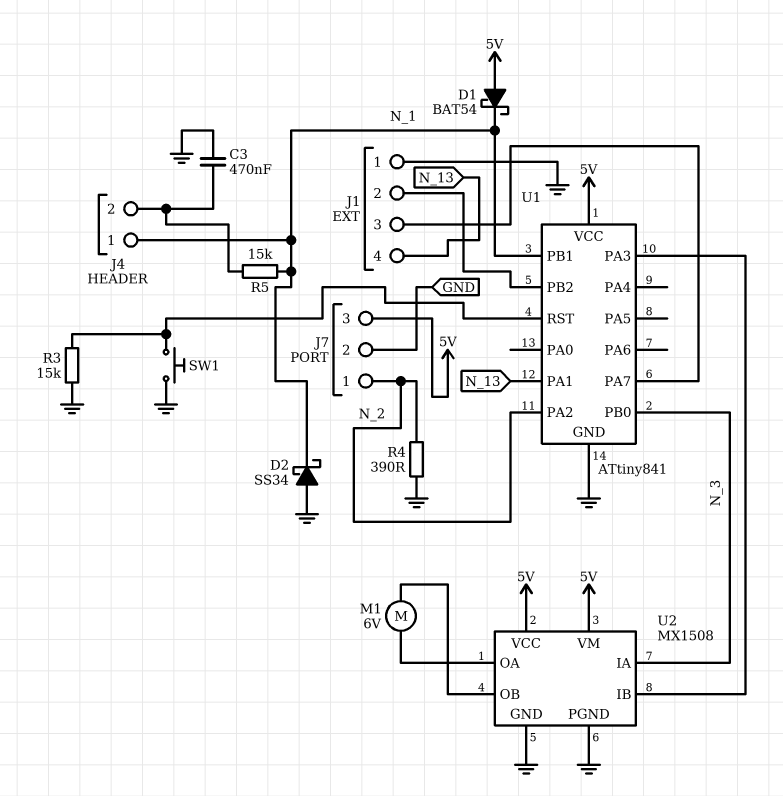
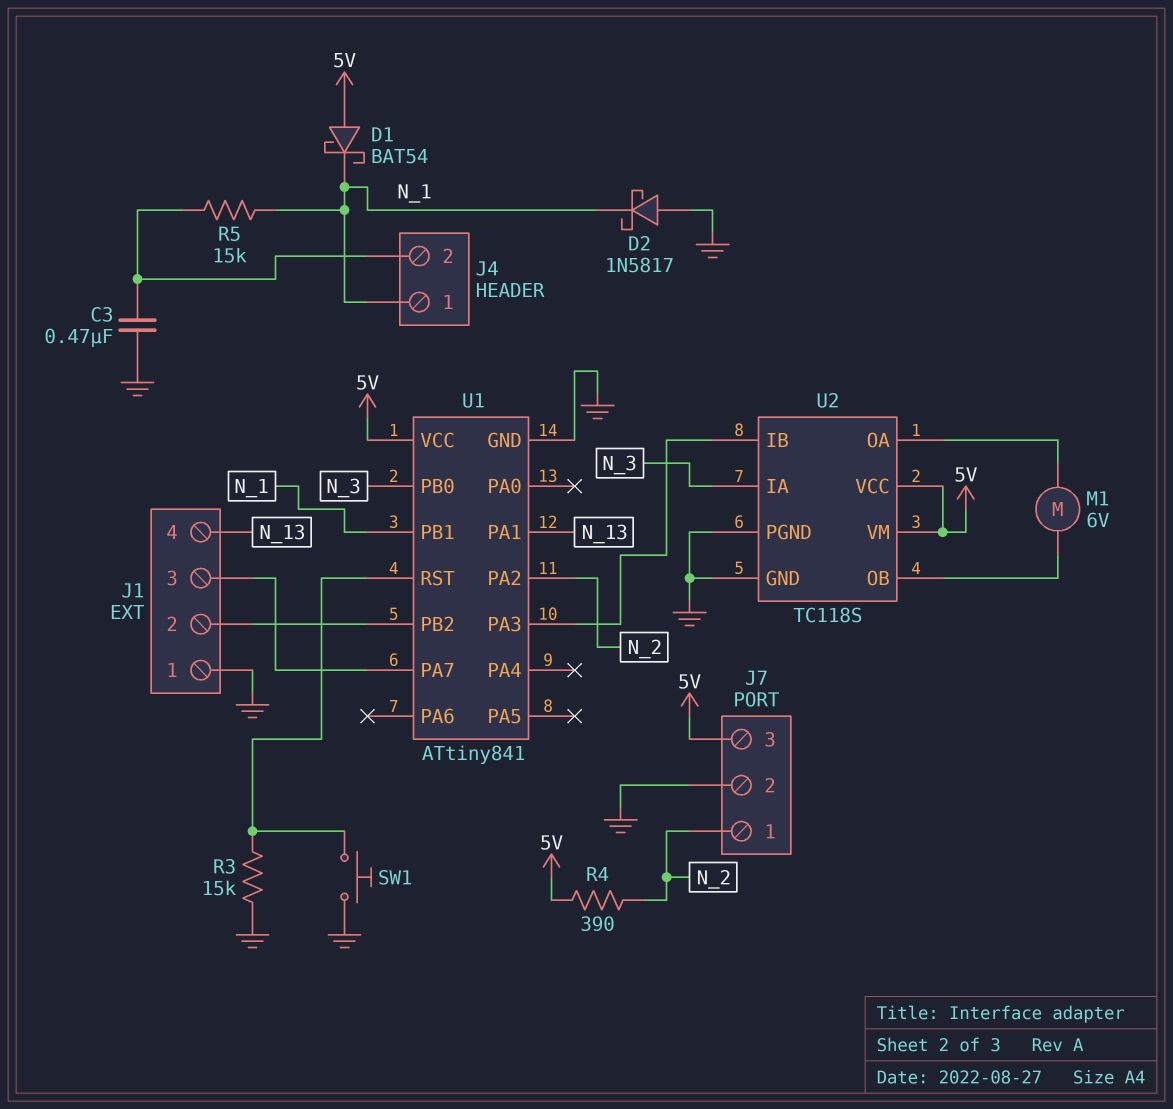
D2: schottky SS34 (A GND, K N_1) -> schottky 1N5817 (A GND, K N_1)
R4: 390 (GND, N_2) -> 390 (5V, N_2)
U2: MX1508 -> TC118S

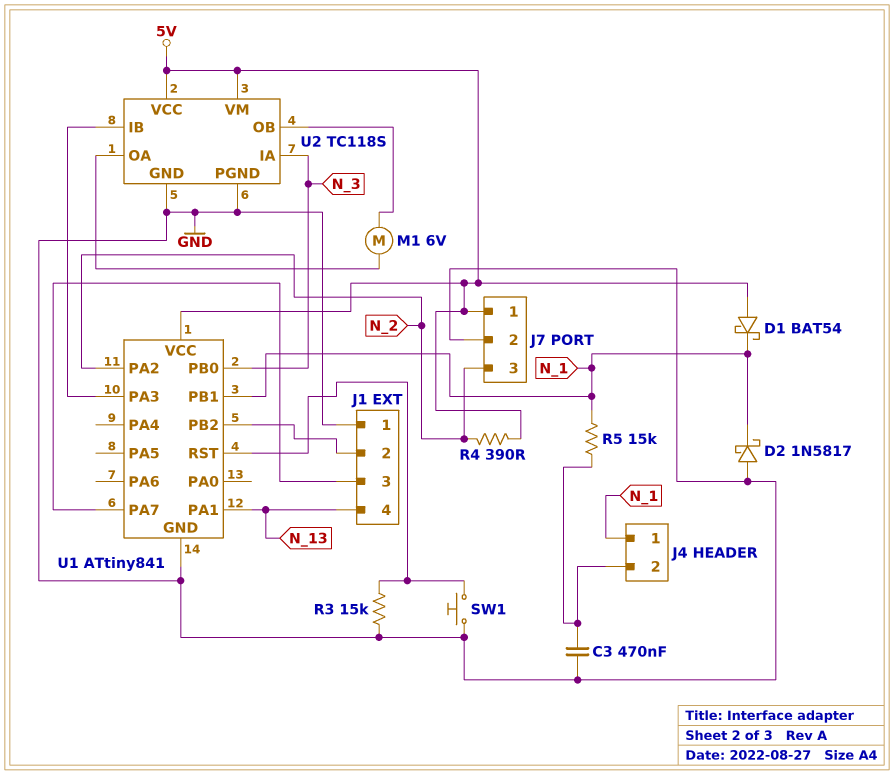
J7 pin 1: N_2 -> 5V
J7 pin 3: 5V -> N_2

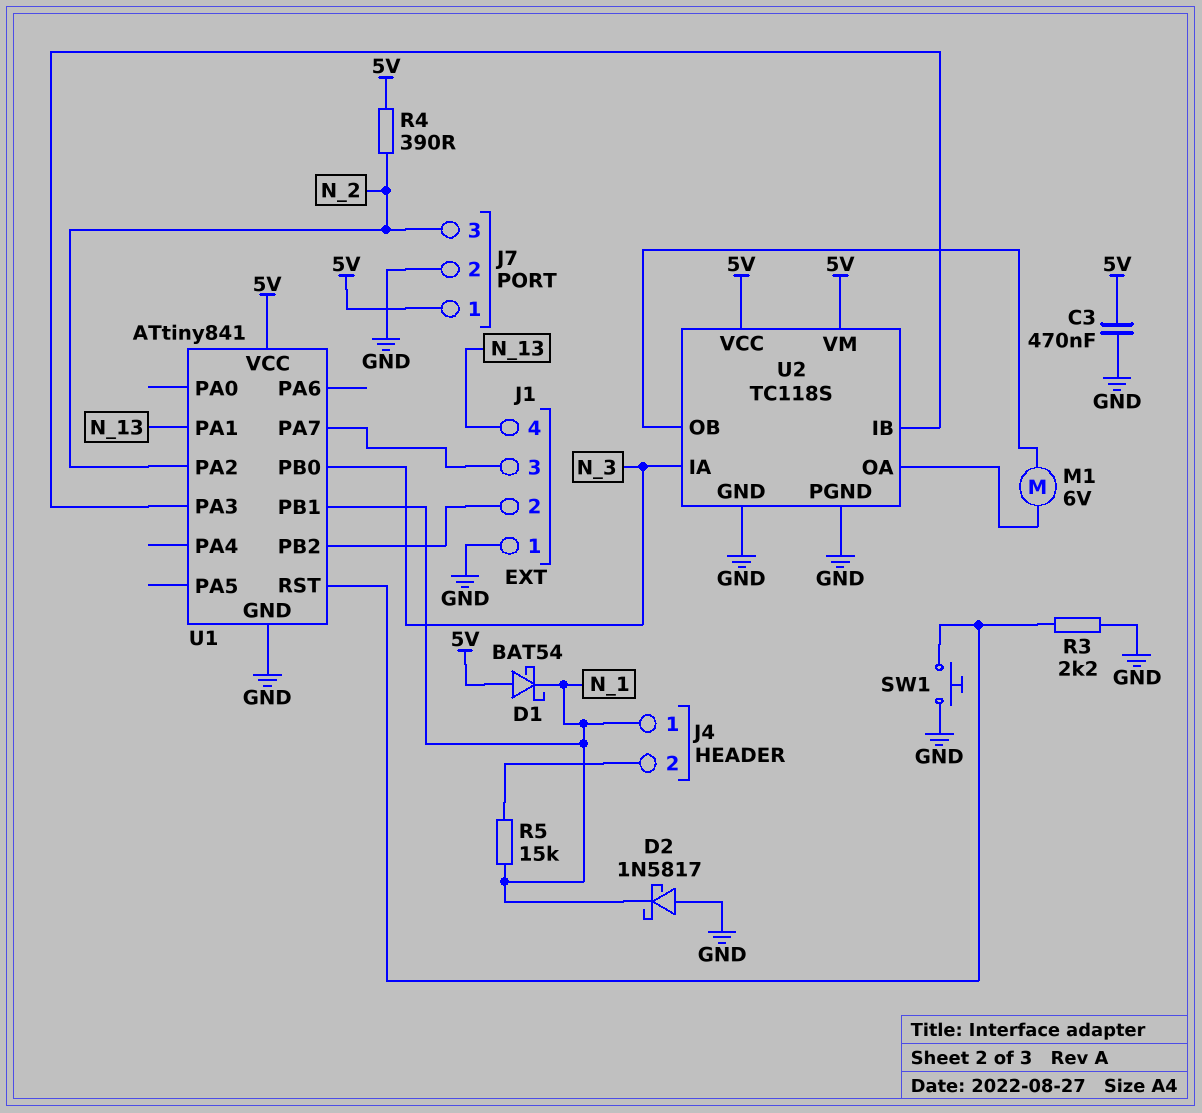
C3: 470nF (GND, J4/2) -> 470nF (5V, GND)
R3: 15k (GND, U1/RST) -> 2.2k (GND, U1/RST)

